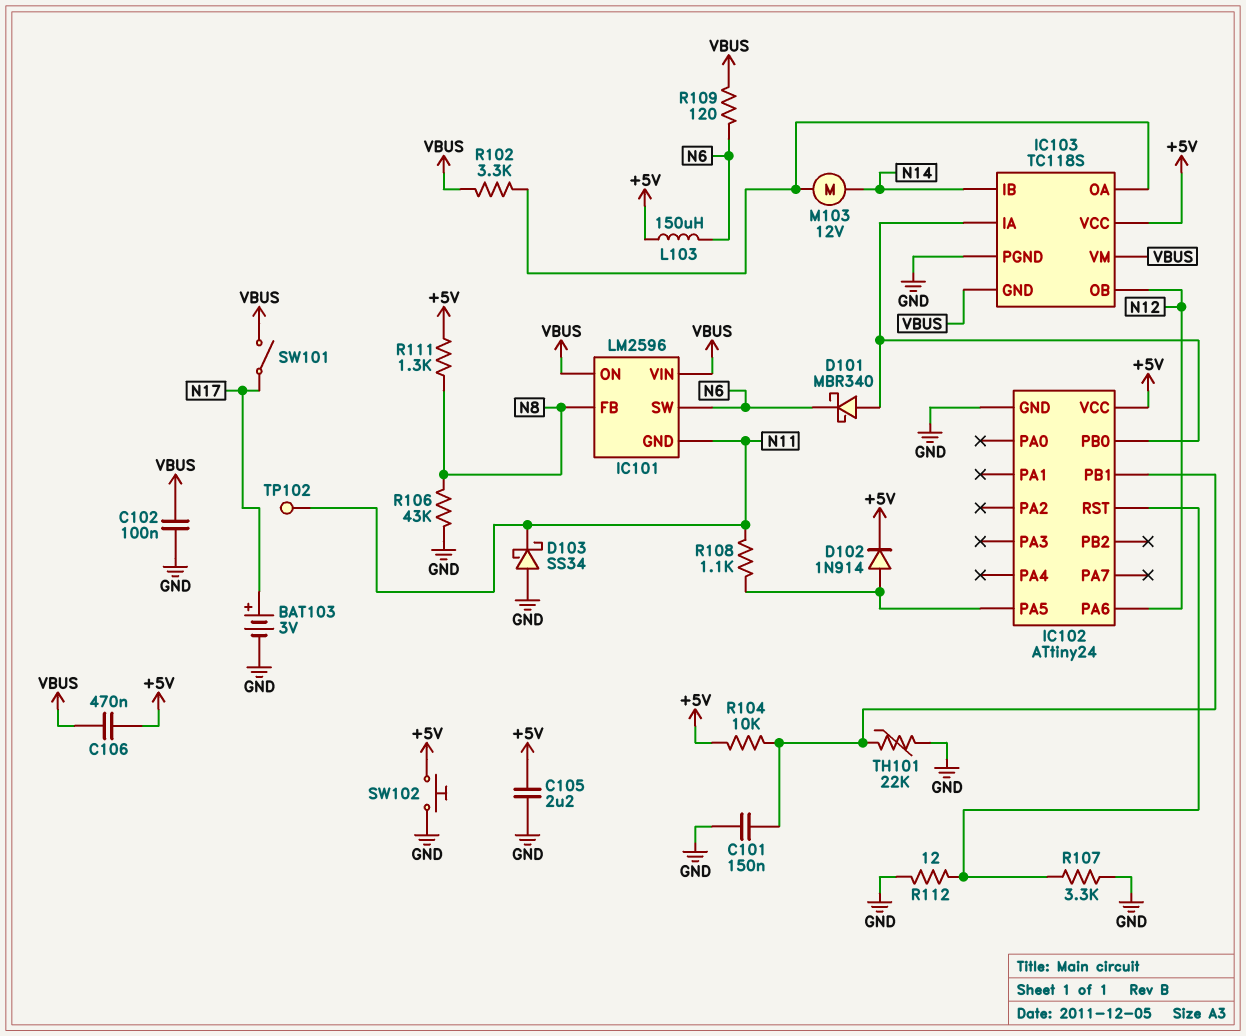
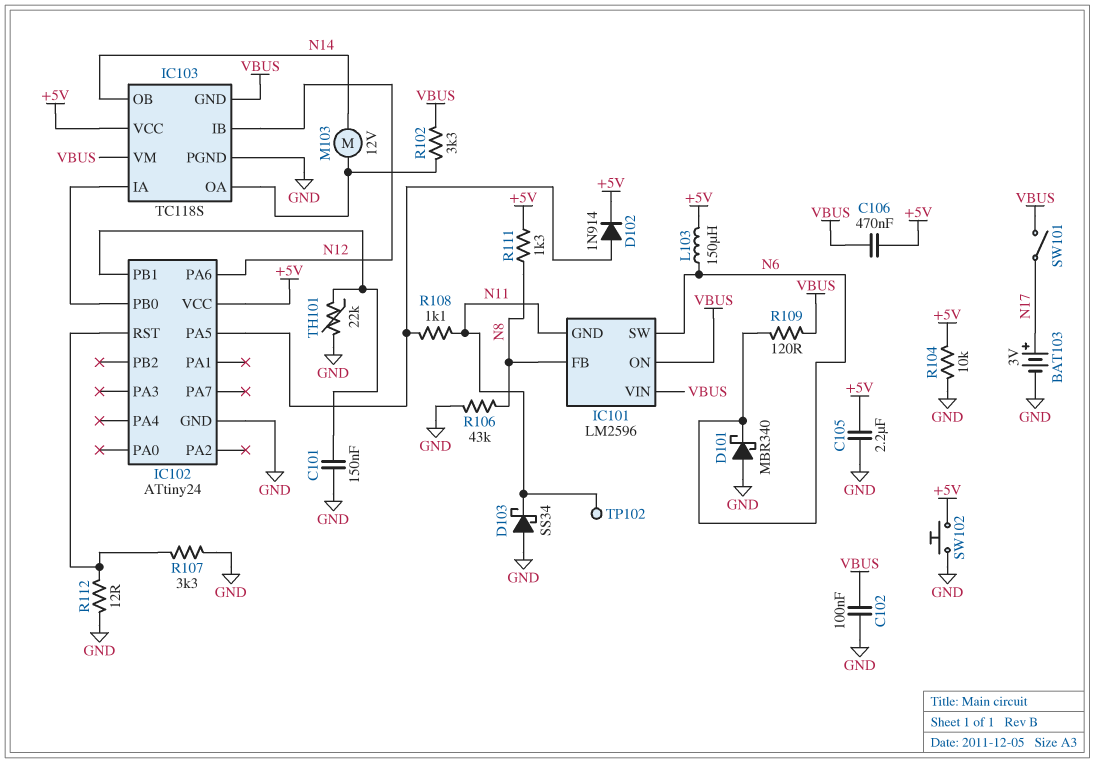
D101: schottky MBR340 (A IC102/PB0, K N6) -> schottky MBR340 (A GND, K N6)
IC103 pin IB: N14 -> N12
IC103 pin OB: N12 -> N14
R104: 10k (+5V, IC102/PB1) -> 10k (+5V, GND)

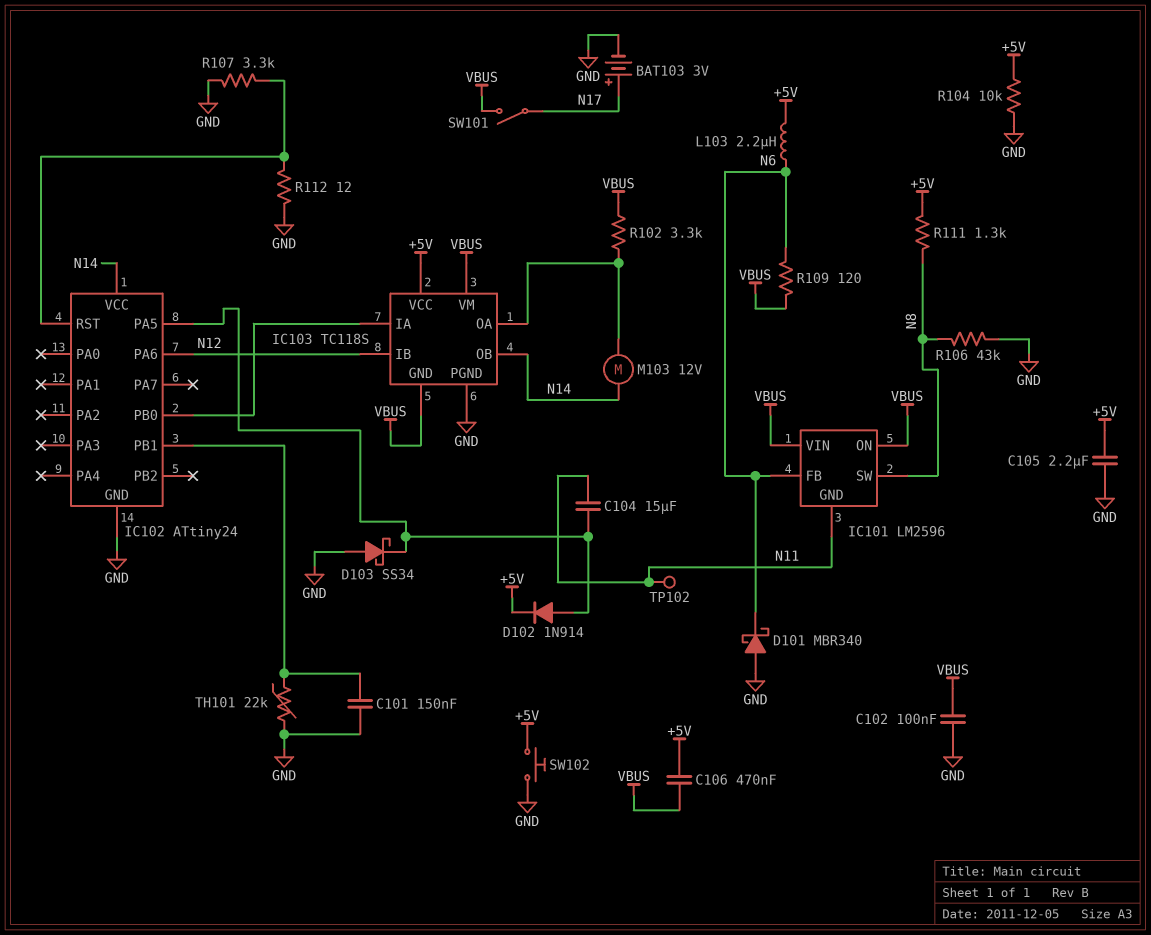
C104: none -> 15uF (IC102/PA5, N11)
D103: schottky SS34 (A GND, K N11) -> schottky SS34 (A GND, K IC102/PA5)
IC101 pin FB: N8 -> N6
IC101 pin SW: N6 -> N8
IC102 pin VCC: +5V -> N14
L103: 150uH (+5V, N6) -> 2.2uH (+5V, N6)
R108: 1.1k (IC102/PA5, N11) -> none

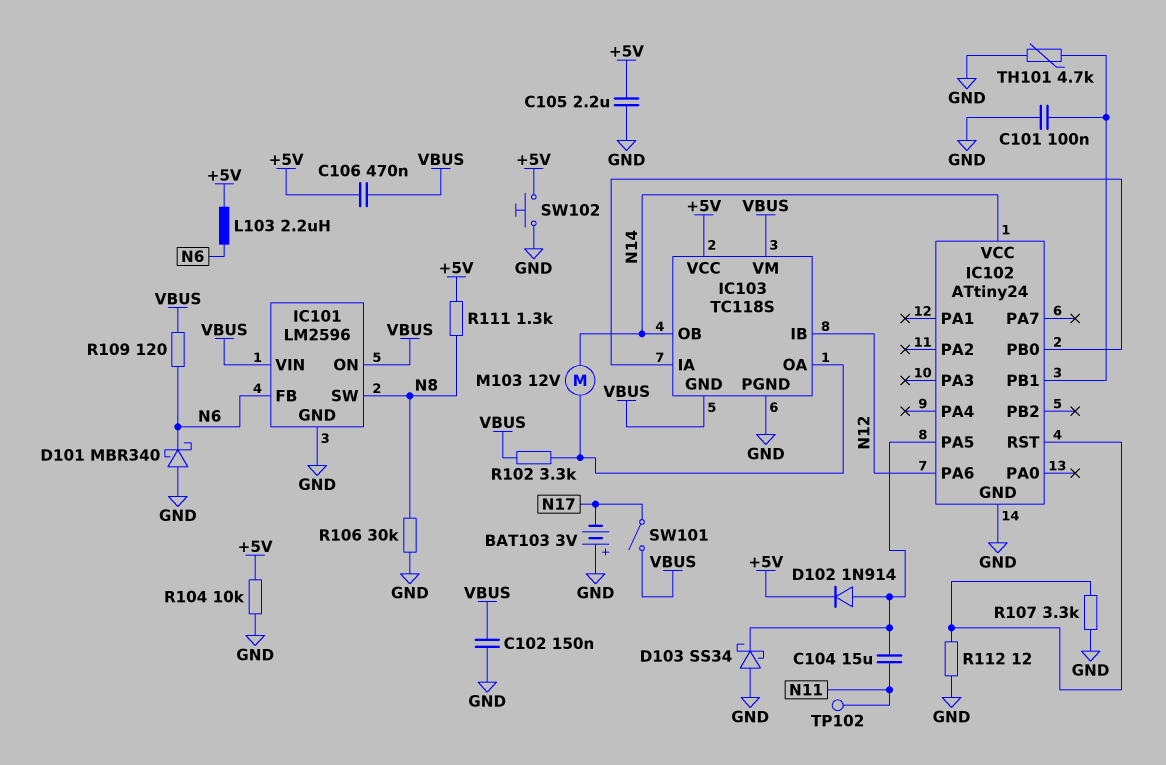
BAT103: 3V (plus N17, minus GND) -> 3V (plus GND, minus N17)
C101: 150nF (GND, IC102/PB1) -> 100nF (GND, IC102/PB1)
C102: 100nF (GND, VBUS) -> 150nF (GND, VBUS)
IC101 pin GND: N11 -> GND
R106: 43k (GND, N8) -> 30k (GND, N8)
TH101: 22k (GND, IC102/PB1) -> 4.7k (GND, IC102/PB1)

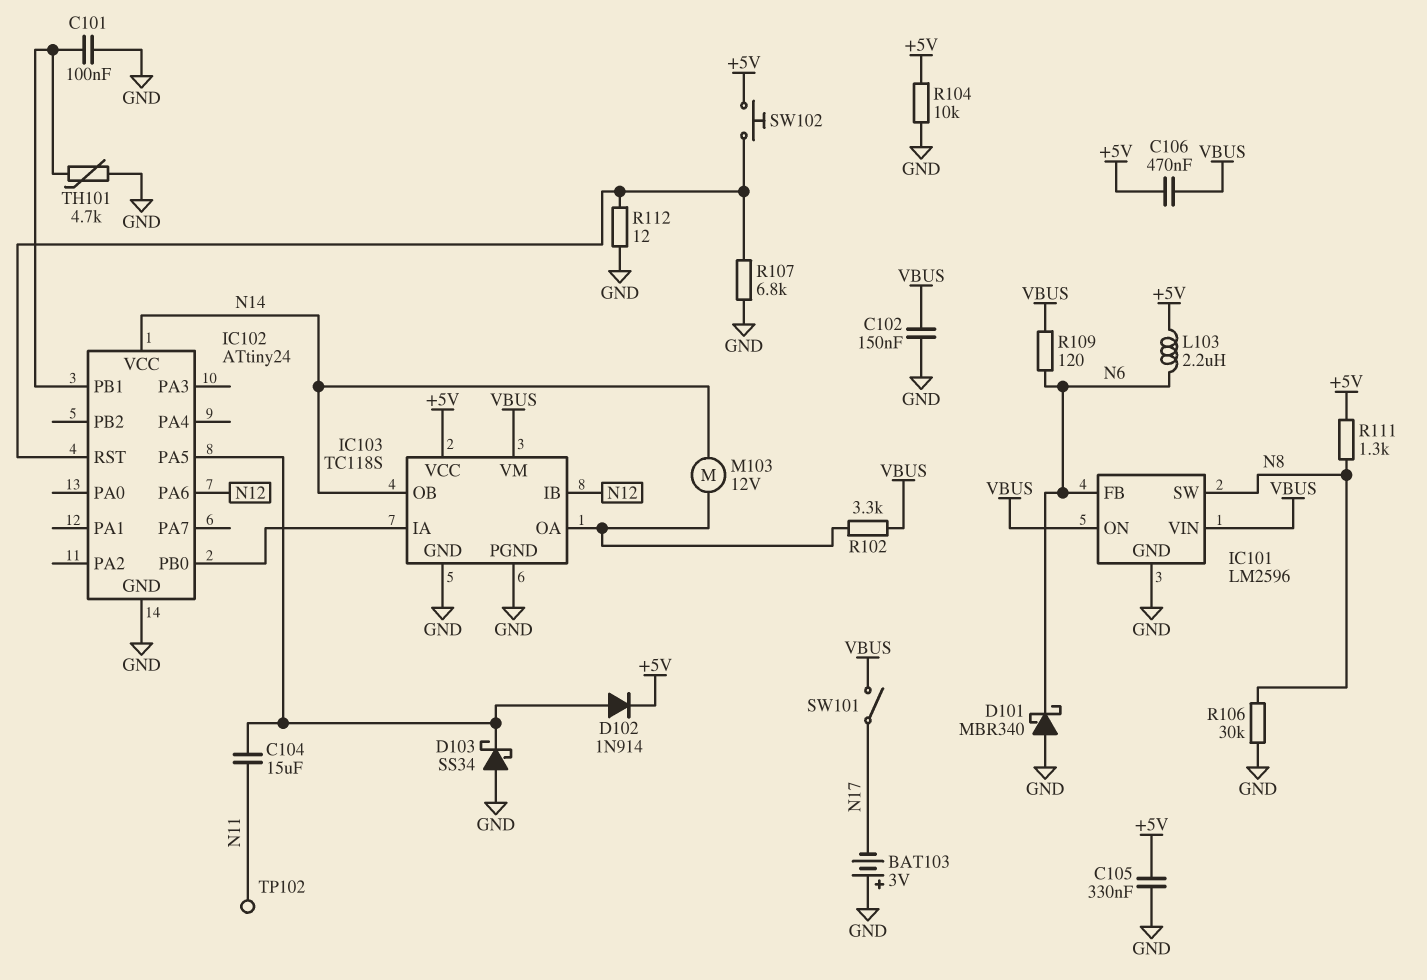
C105: 2.2uF (+5V, GND) -> 330nF (+5V, GND)
IC103 pin GND: VBUS -> GND
R107: 3.3k (GND, IC102/RST) -> 6.8k (GND, IC102/RST)
SW102: button (+5V, GND) -> button (+5V, IC102/RST)

